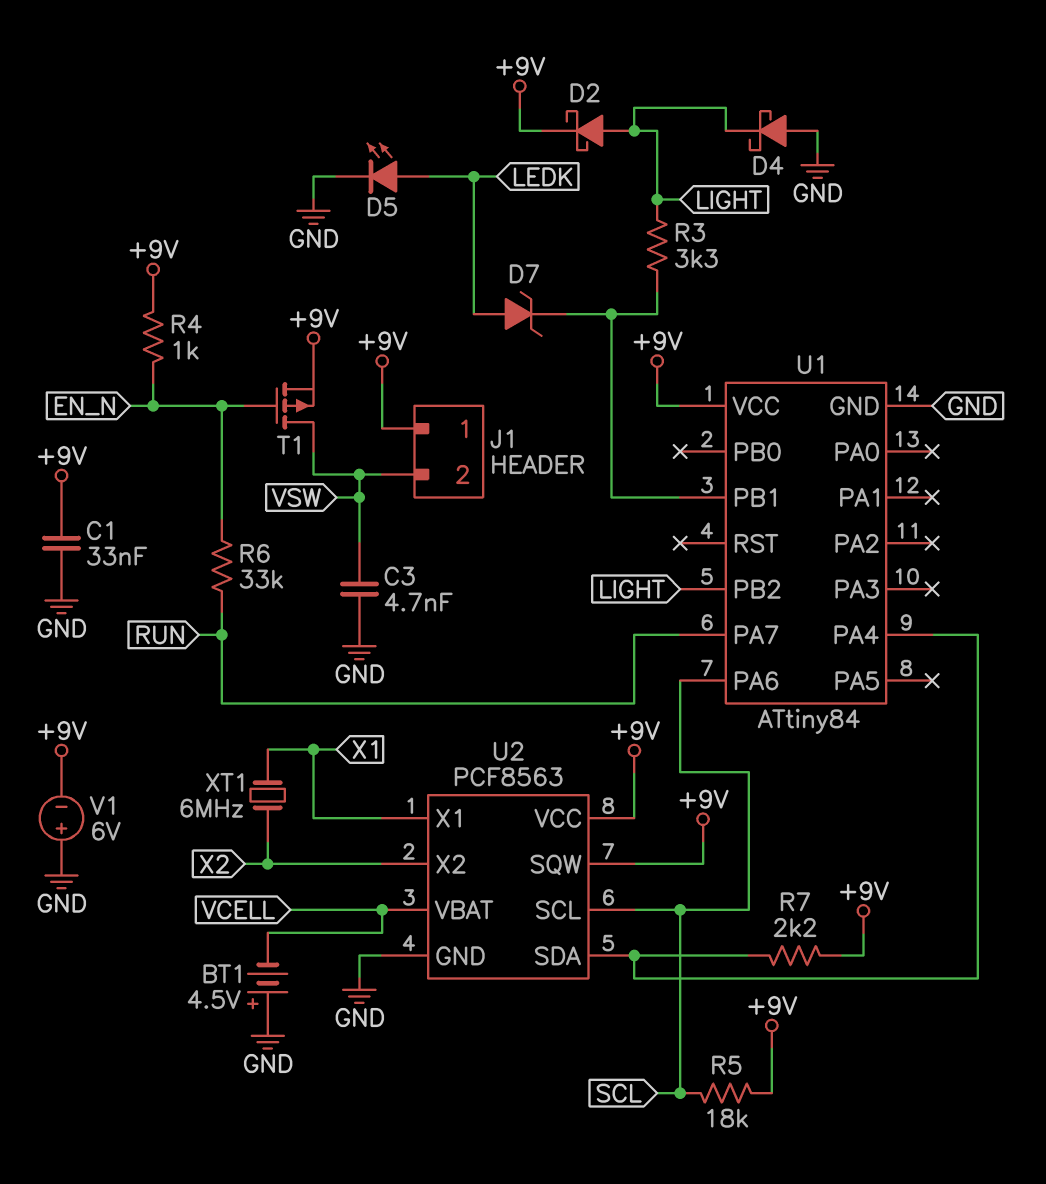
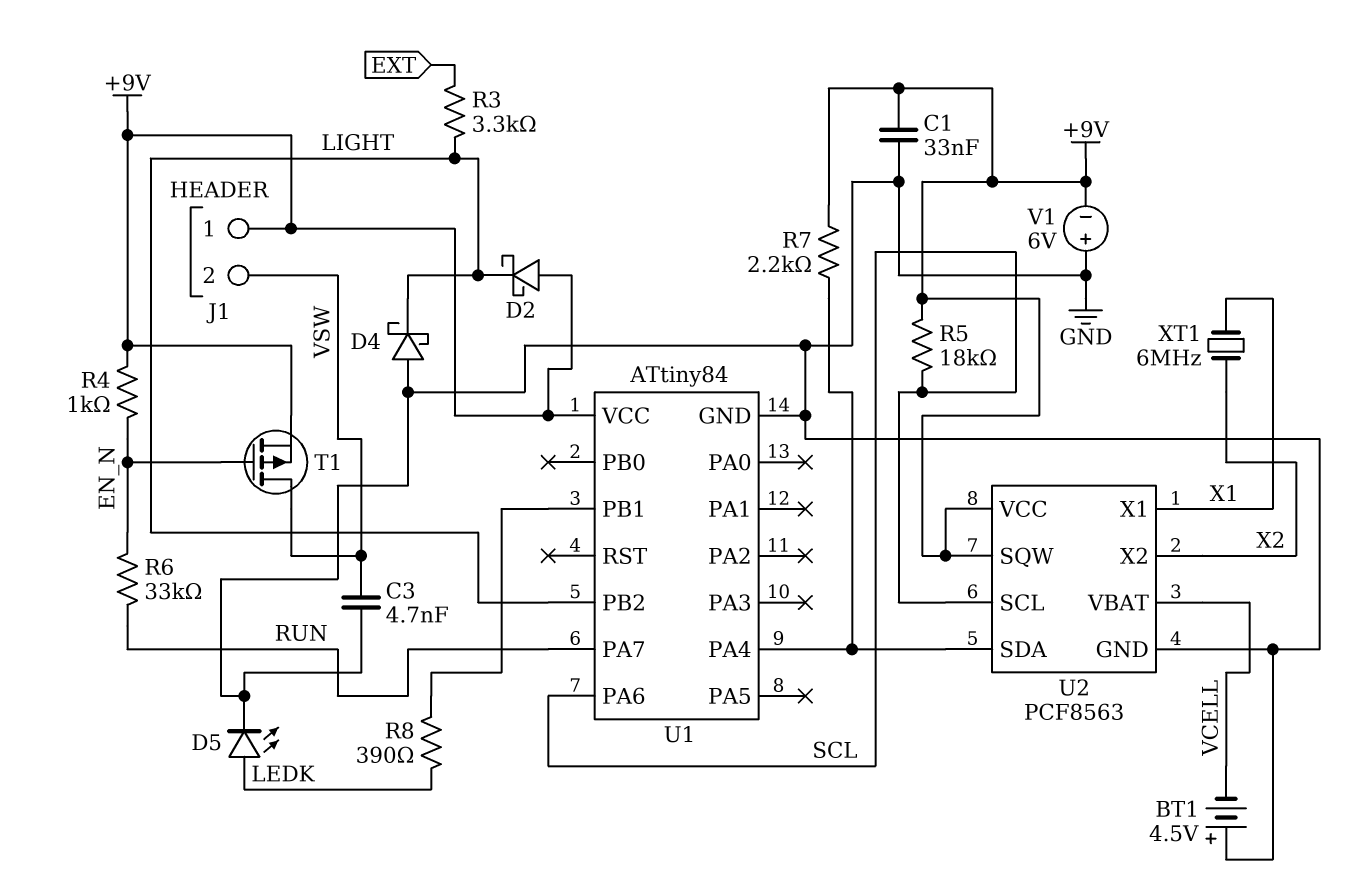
D2: schottky (A LIGHT, K +9V) -> schottky (A +9V, K LIGHT)
D7: zener (A LEDK, K U1/PB1) -> none
R3: 3.3k (LIGHT, U1/PB1) -> 3.3k (EXT, LIGHT)
R8: none -> 390 (LEDK, U1/PB1)

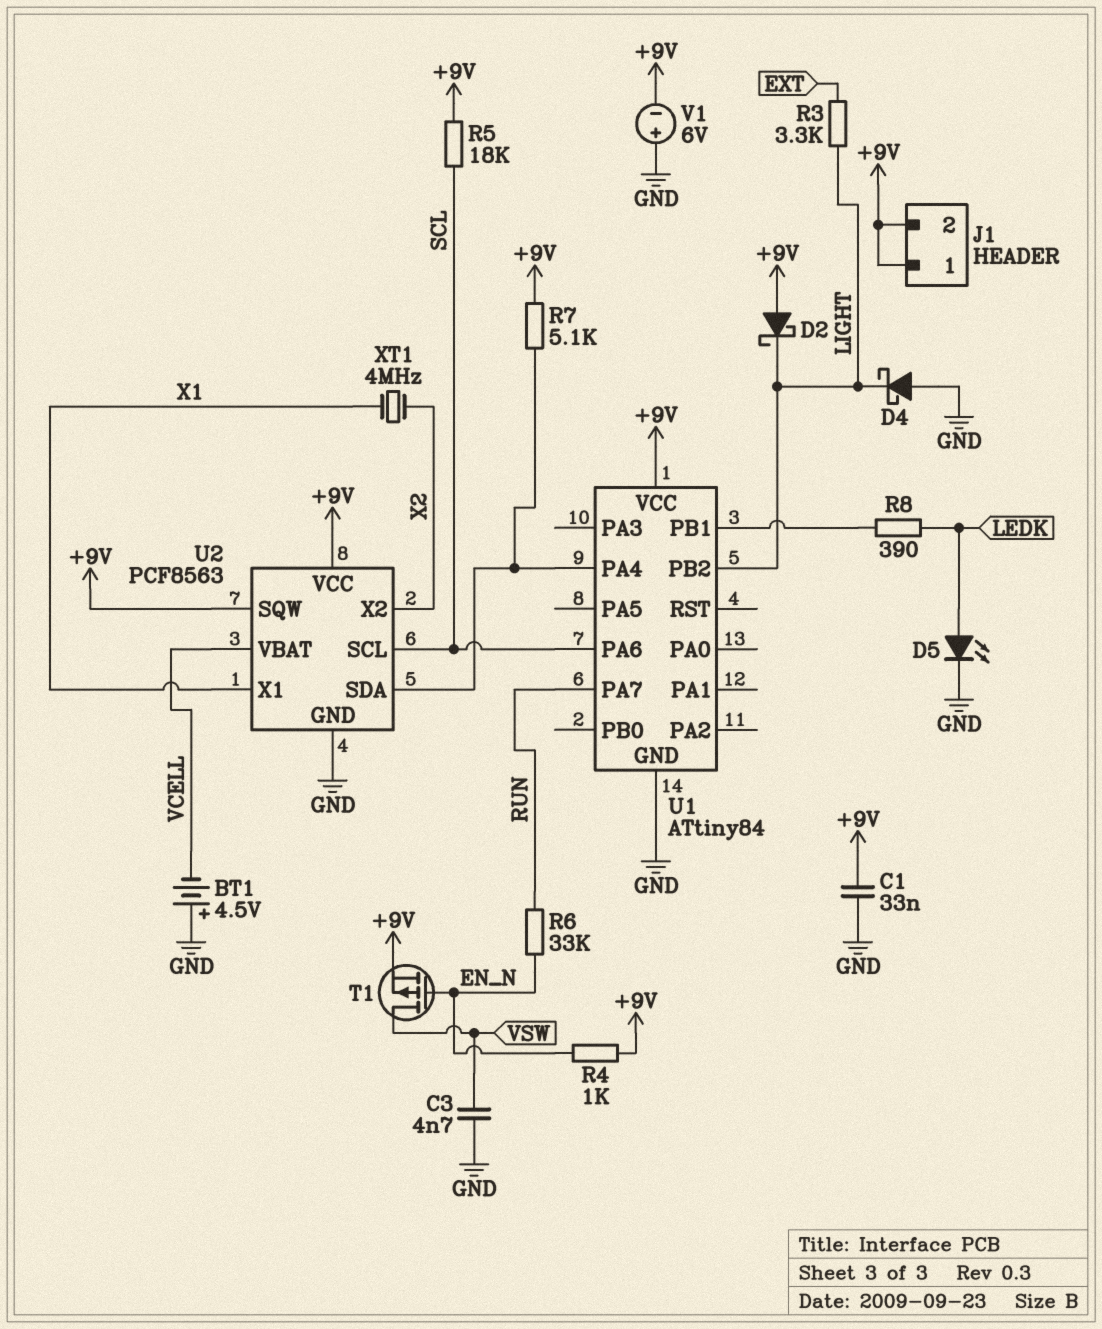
J1 pin 2: VSW -> +9V
R7: 2.2k (+9V, U1/PA4) -> 5.1k (+9V, U1/PA4)
XT1: 6MHz (X1, X2) -> 4MHz (X1, X2)

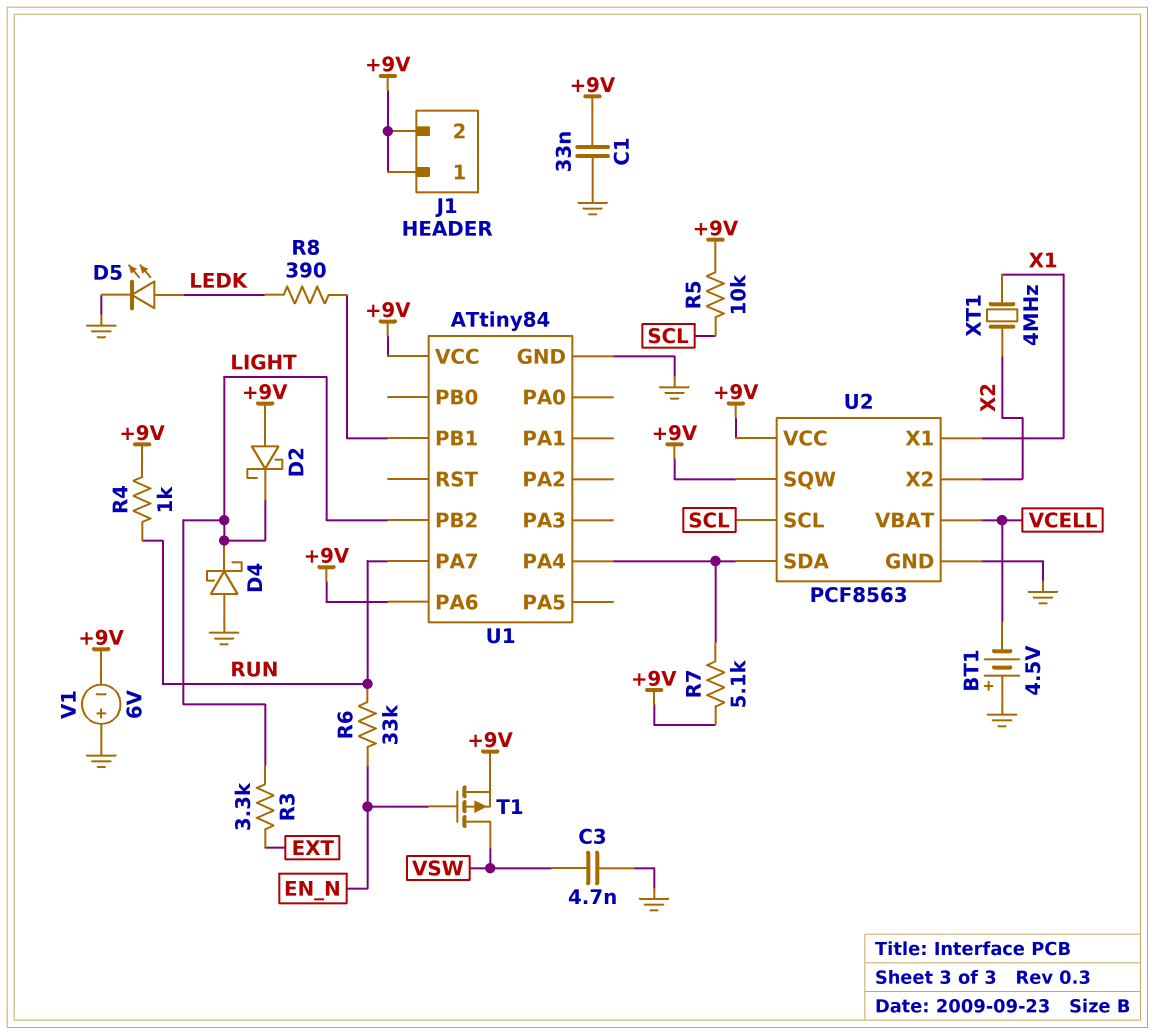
R4: 1k (+9V, EN_N) -> 1k (+9V, RUN)
R5: 18k (+9V, SCL) -> 10k (+9V, SCL)
U1 pin PA6: SCL -> +9V

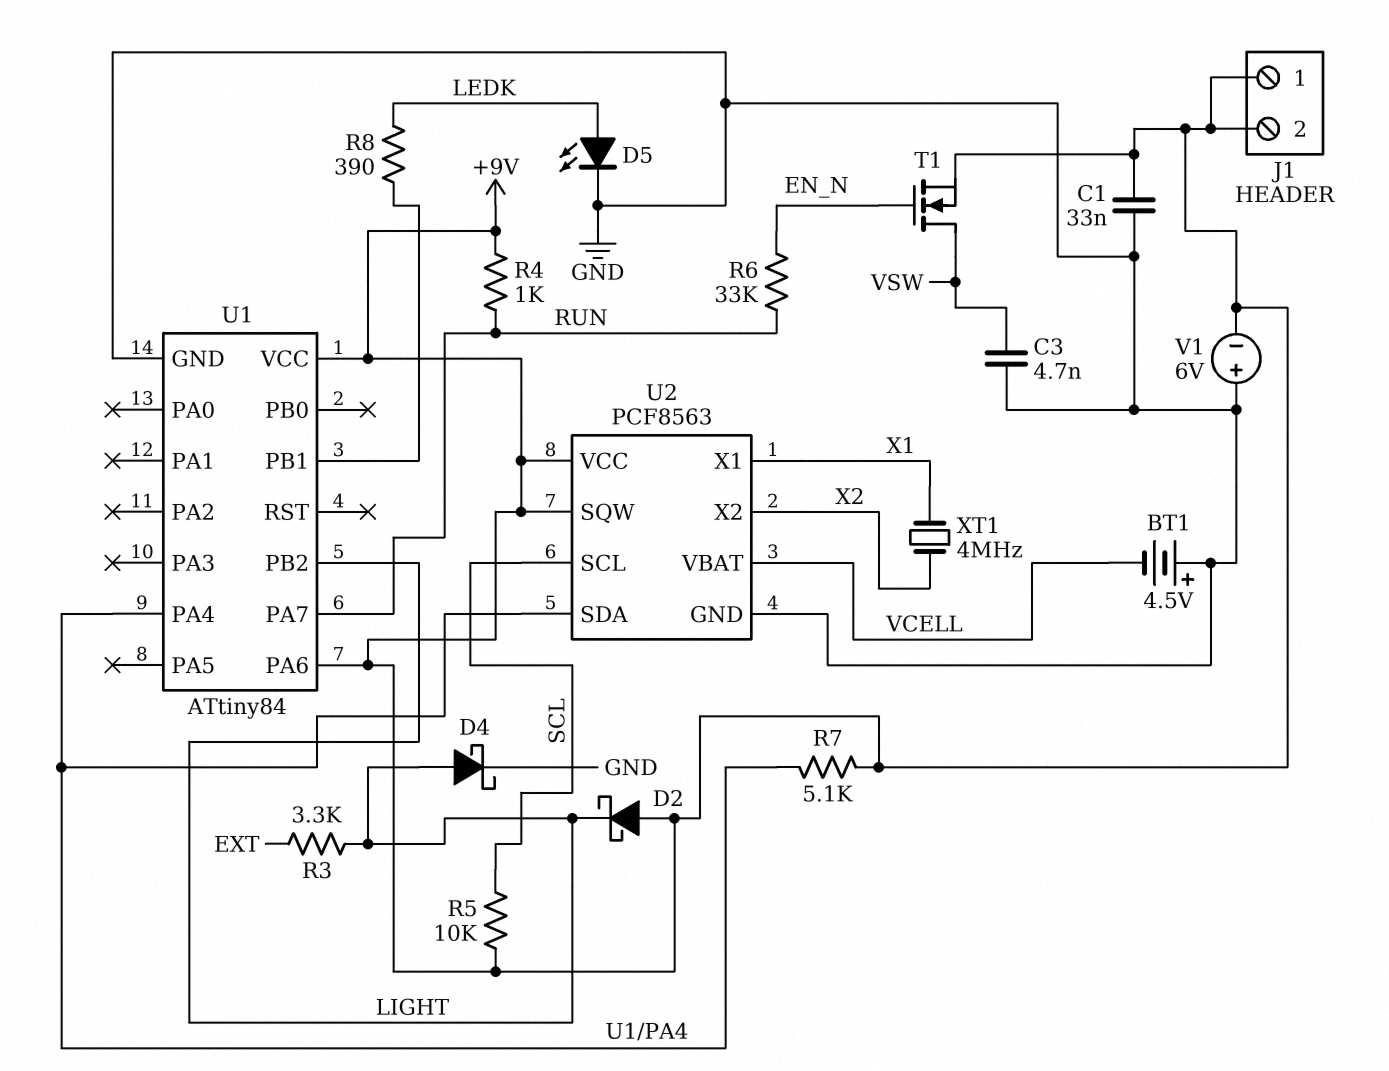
D4: schottky (A GND, K LIGHT) -> schottky (A LIGHT, K GND)
T1: PMOS (G EN_N, D VSW, S +9V) -> NMOS (G EN_N, D VSW, S +9V)

